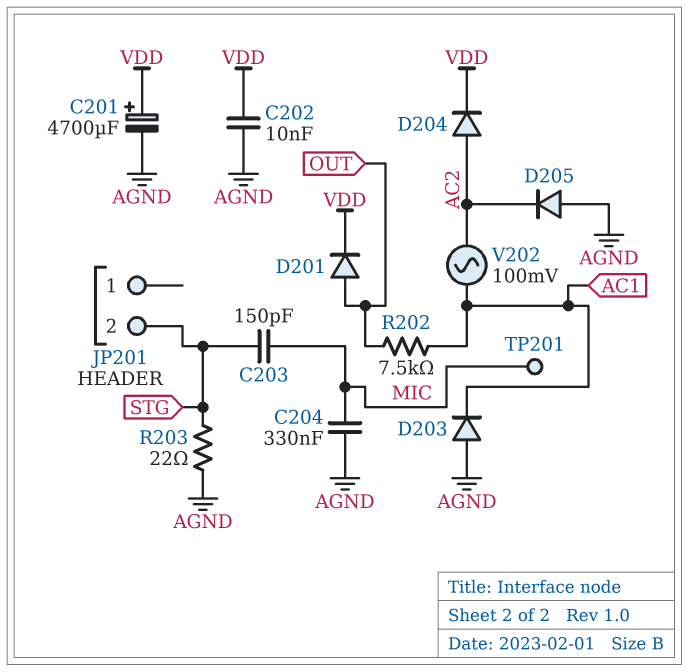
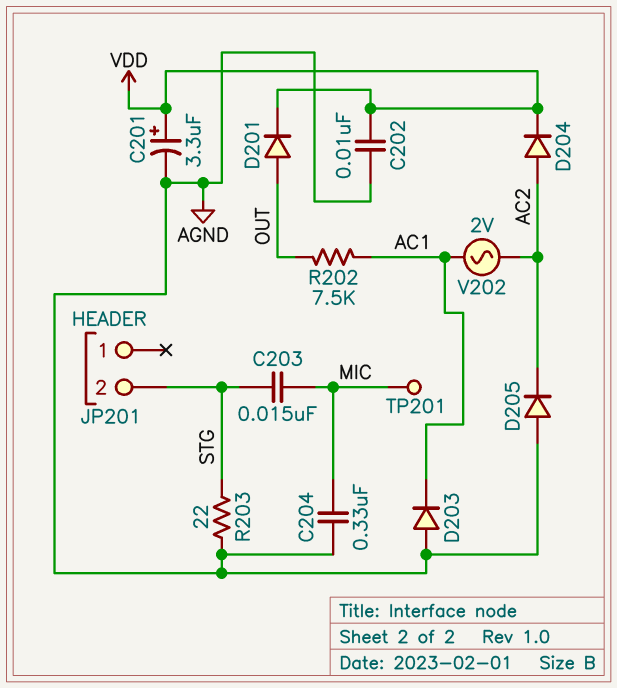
C201: 4700uF (plus VDD, minus AGND) -> 3.3uF (plus VDD, minus AGND)
C203: 150pF (MIC, STG) -> 15nF (MIC, STG)
V202: AC 100mV (AC1, AC2) -> AC 2V (AC1, AC2)

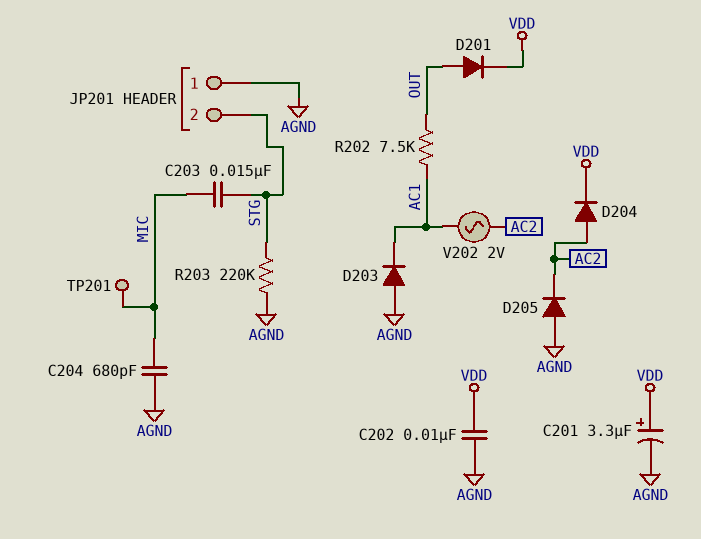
C204: 330nF (AGND, MIC) -> 680pF (AGND, MIC)
JP201 pin 1: none -> AGND
R203: 22 (AGND, STG) -> 220k (AGND, STG)

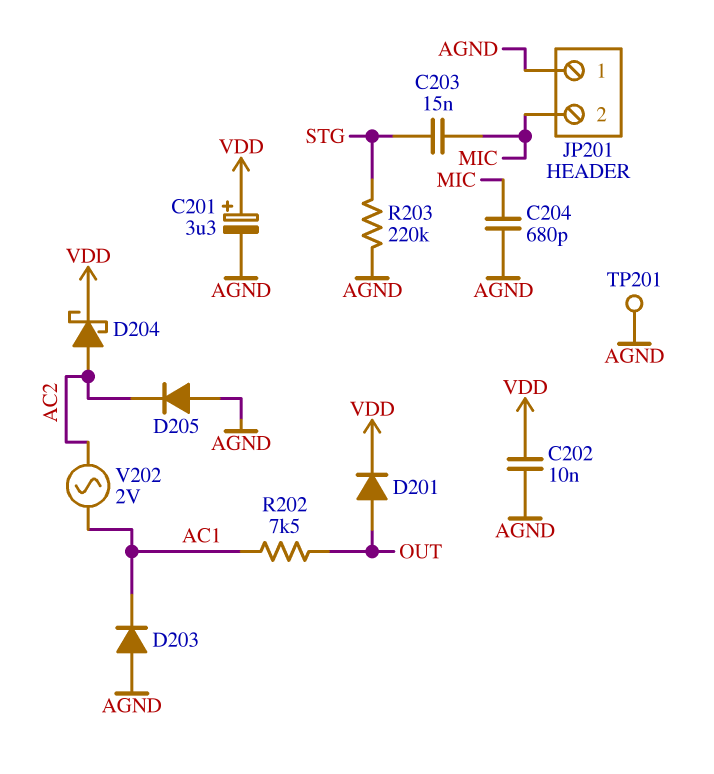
D204: diode (A AC2, K VDD) -> schottky (A AC2, K VDD)
JP201 pin 2: STG -> MIC
TP201: test point (MIC) -> test point (AGND)

